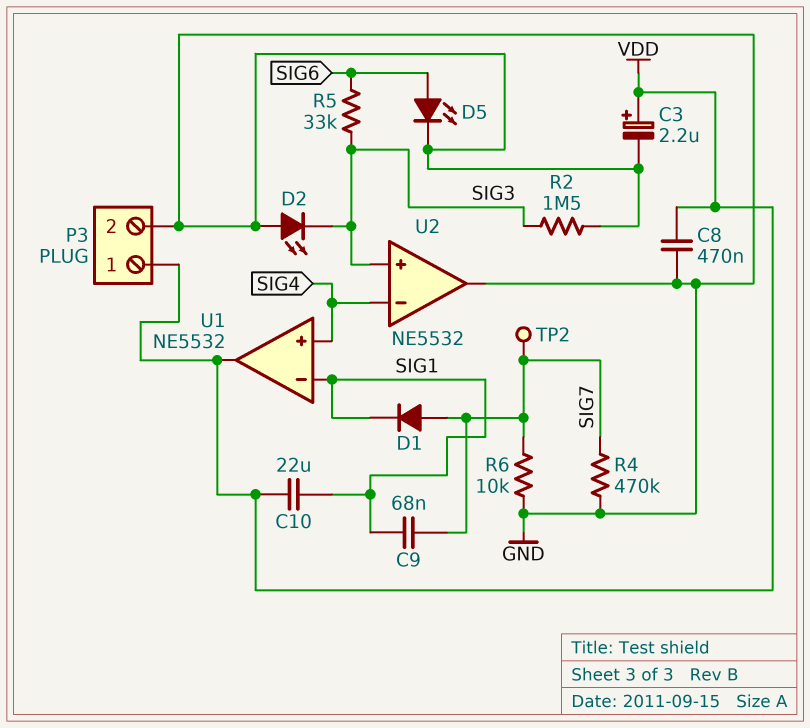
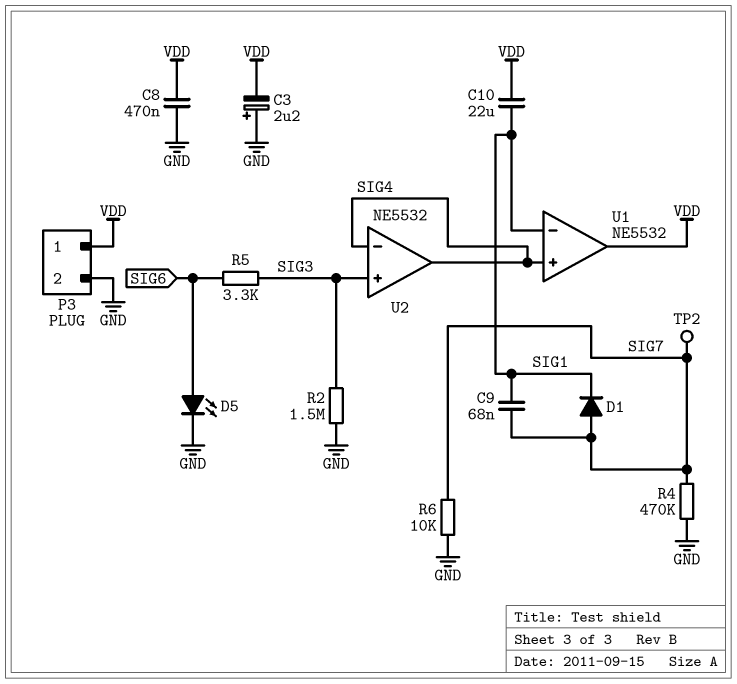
C3: 2.2uF (plus VDD, minus GND) -> 2.2uF (plus GND, minus VDD)
D2: LED (A GND, K SIG3) -> none
R5: 33k (SIG3, SIG6) -> 3.3k (SIG3, SIG6)
U2 pin out: GND -> SIG4

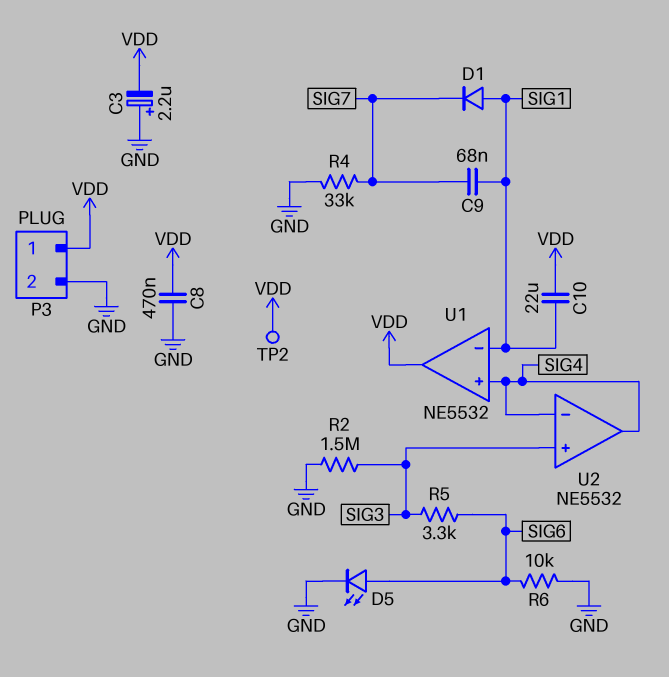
D1: diode (A SIG7, K SIG1) -> diode (A SIG1, K SIG7)
R4: 470k (GND, SIG7) -> 33k (GND, SIG7)
R6: 10k (GND, SIG7) -> 10k (GND, SIG6)
TP2: test point (SIG7) -> test point (VDD)

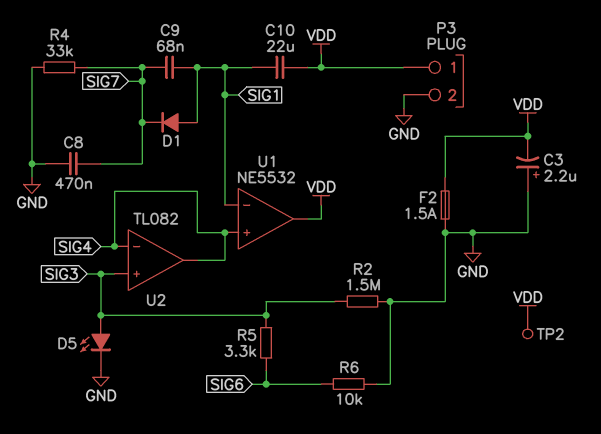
C8: 470nF (GND, VDD) -> 470nF (GND, SIG7)
D5: LED (A SIG6, K GND) -> LED (A SIG3, K GND)
F2: none -> 1.5A (GND, VDD)
U2: NE5532 -> TL082

